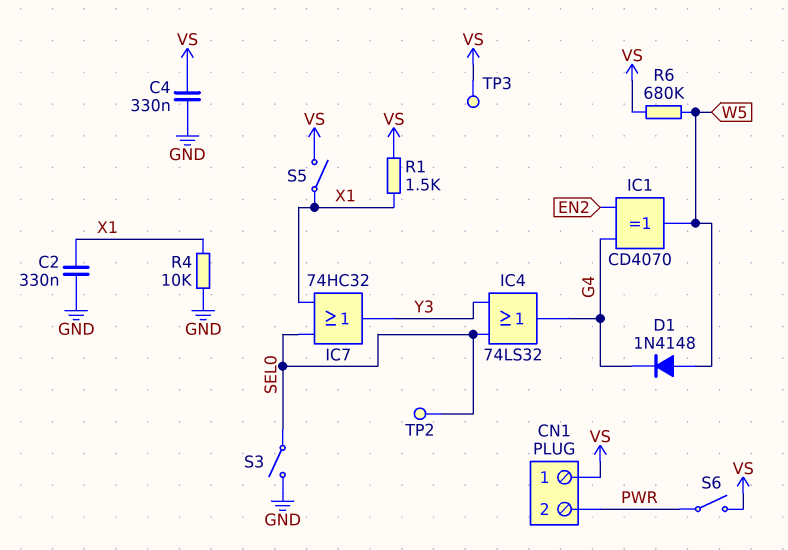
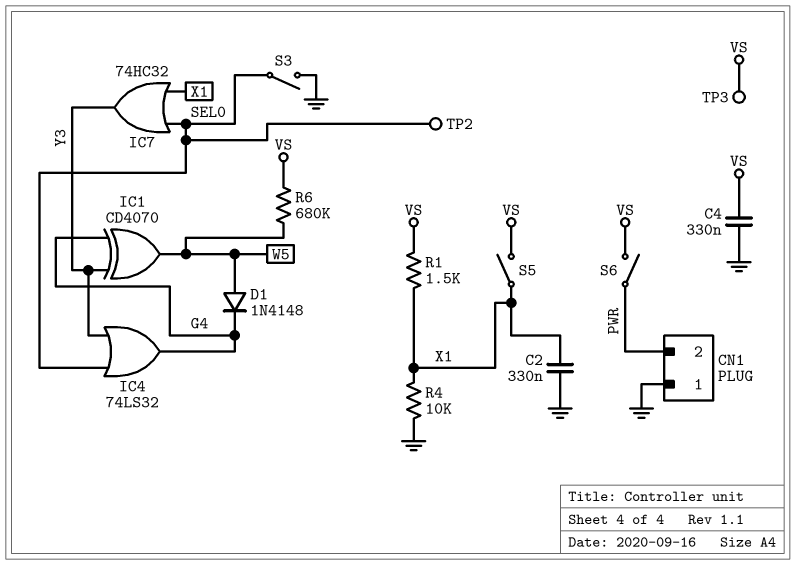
CN1 pin 1: VS -> GND
IC1: XOR CD4070 (in EN2, in G4, out W5) -> XOR CD4070 (in G4, in Y3, out W5)

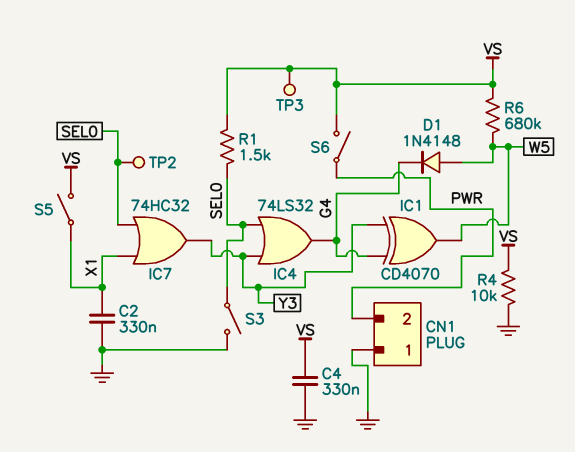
R1: 1.5k (VS, X1) -> 1.5k (SEL0, VS)
R4: 10k (GND, X1) -> 10k (GND, VS)

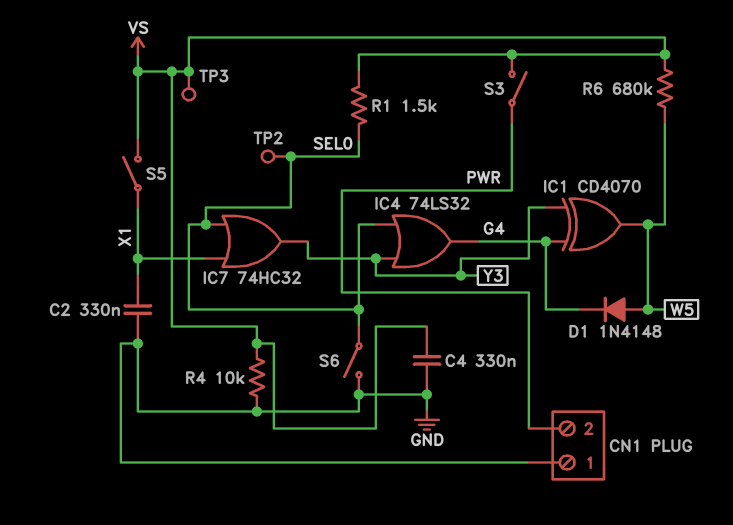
S3: switch (GND, SEL0) -> switch (PWR, VS)
S6: switch (PWR, VS) -> switch (GND, SEL0)

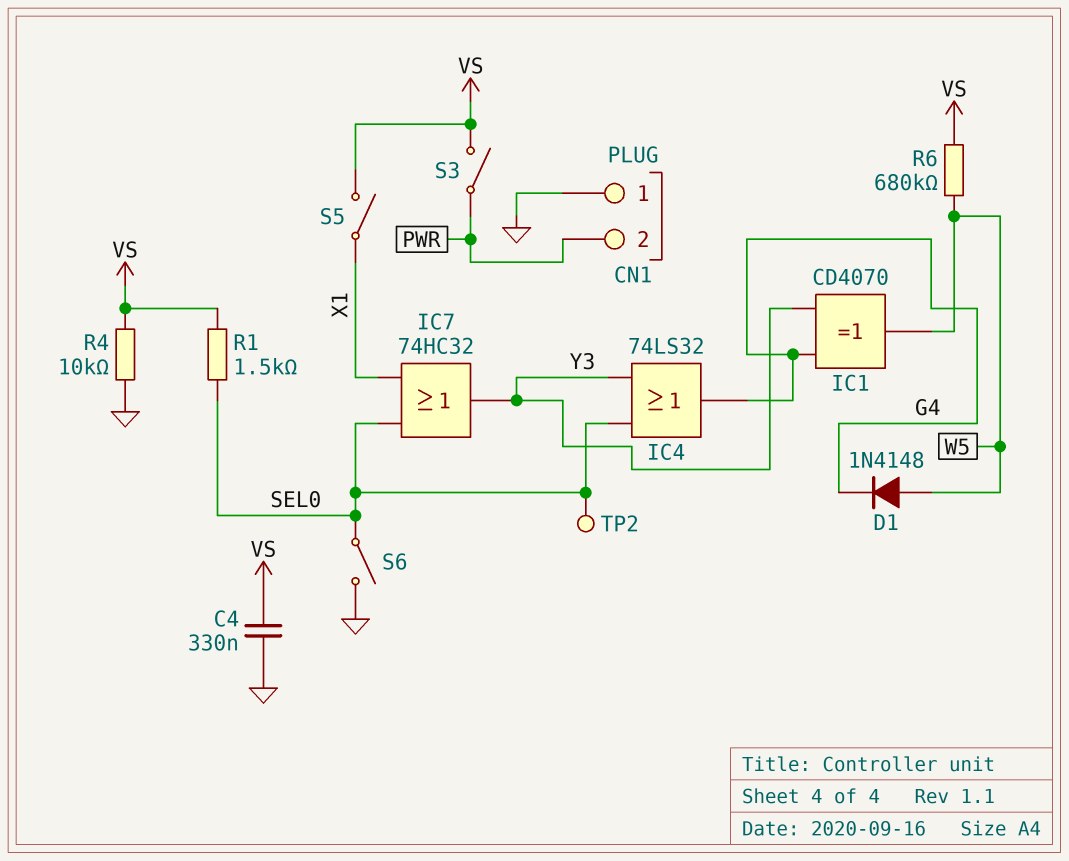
C2: 330nF (GND, X1) -> none
TP3: test point (VS) -> none

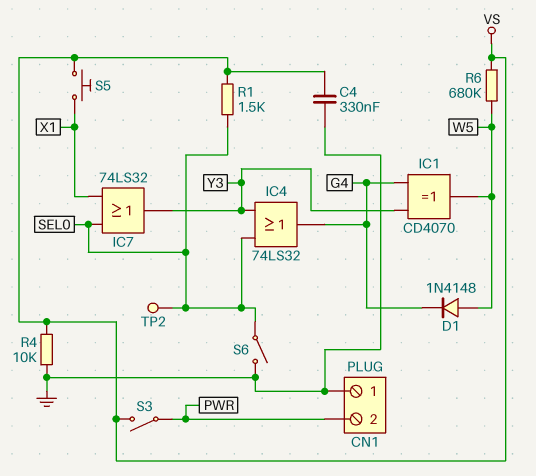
IC7: OR 74HC32 (in SEL0, in X1, out Y3) -> OR 74LS32 (in SEL0, in X1, out Y3)
S5: switch (VS, X1) -> button (VS, X1)

